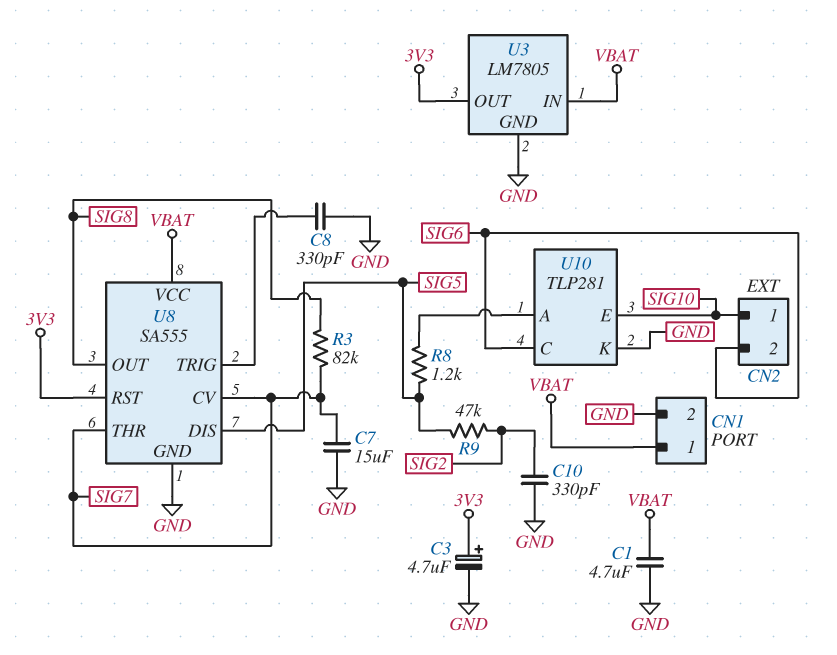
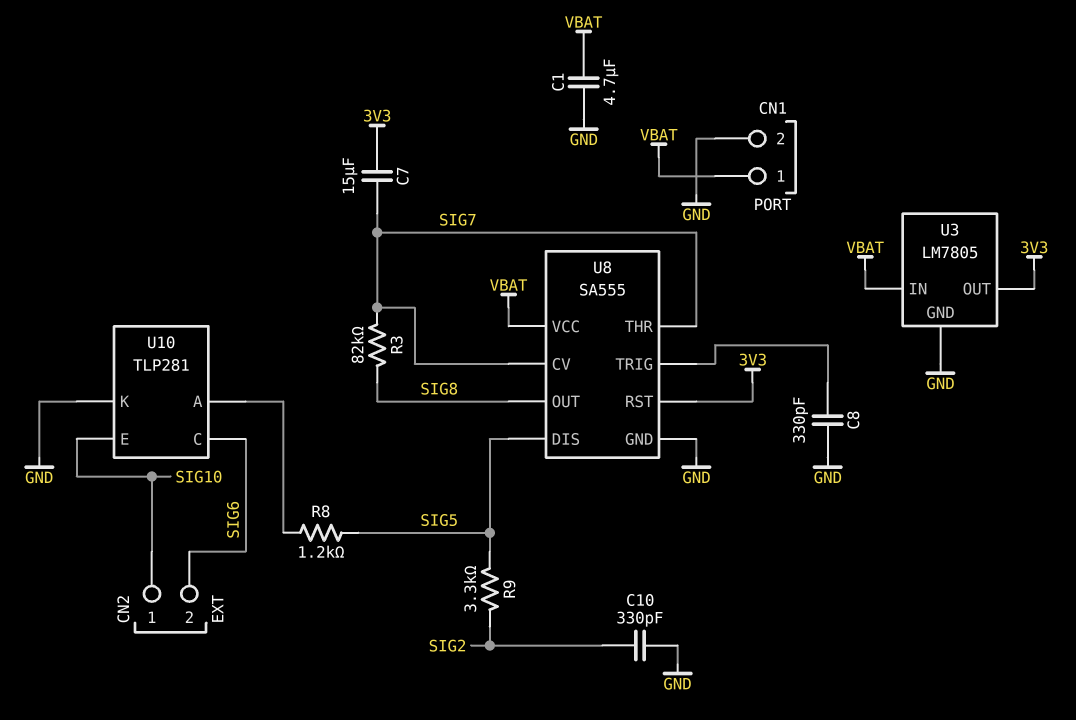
C3: 4.7uF (plus 3V3, minus GND) -> none
C7: 15uF (GND, SIG7) -> 15uF (3V3, SIG7)
R9: 47k (SIG2, SIG5) -> 3.3k (SIG2, SIG5)

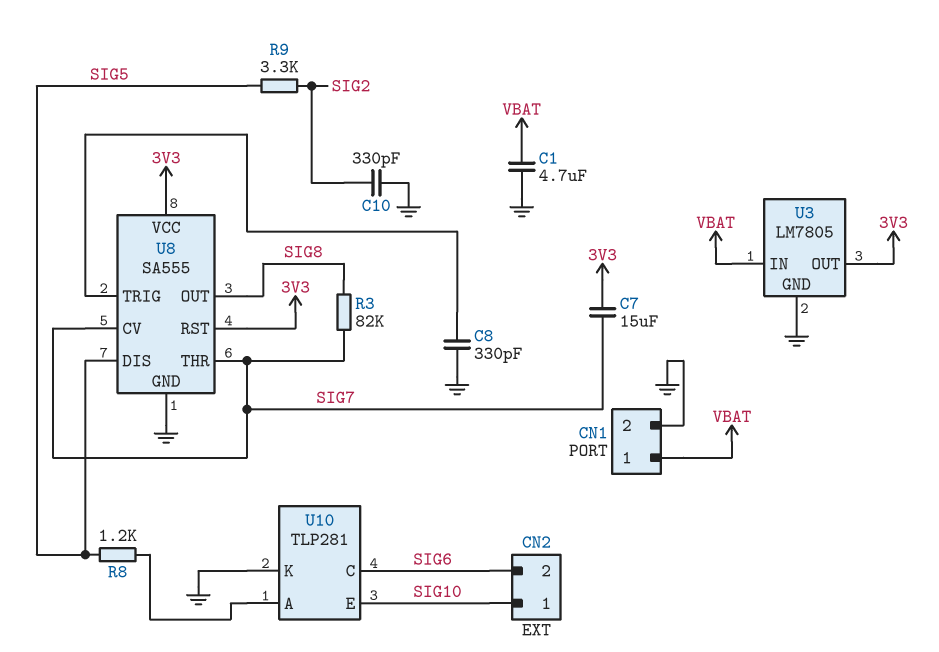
U8 pin VCC: VBAT -> 3V3

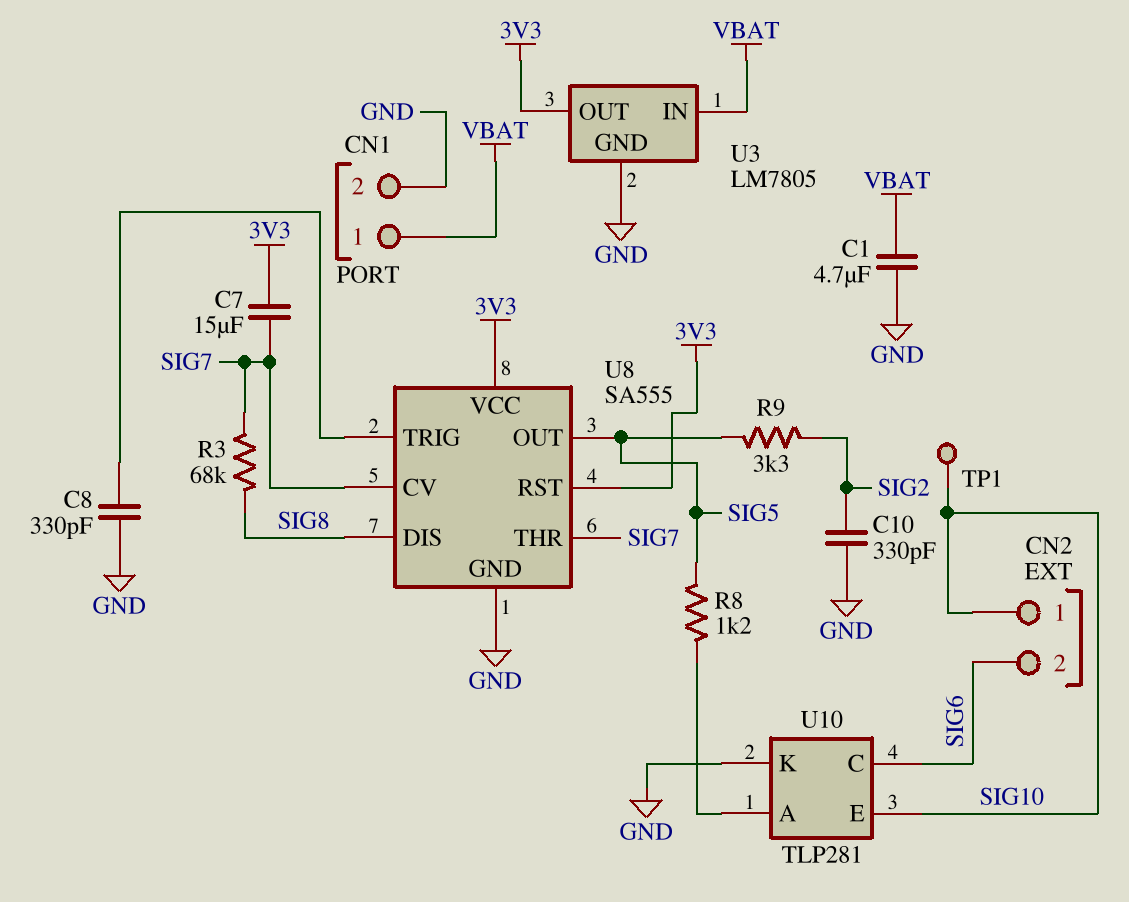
R3: 82k (SIG7, SIG8) -> 68k (SIG7, SIG8)
TP1: none -> test point (SIG10)
U8 pin DIS: SIG5 -> SIG8
U8 pin OUT: SIG8 -> SIG5

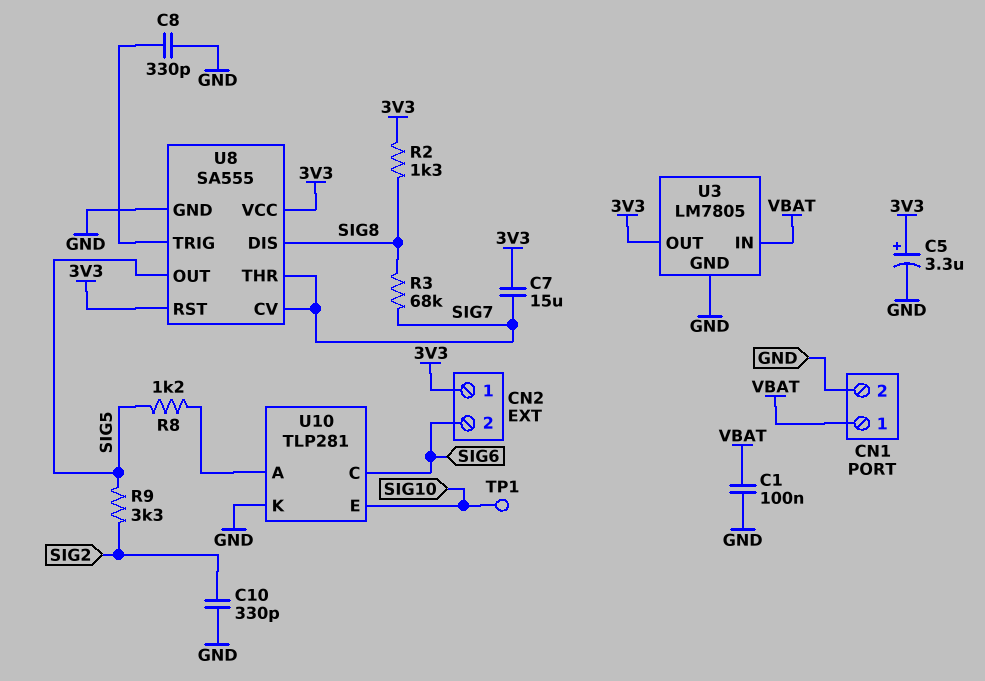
C1: 4.7uF (GND, VBAT) -> 100nF (GND, VBAT)
C5: none -> 3.3uF (plus 3V3, minus GND)
CN2 pin 1: SIG10 -> 3V3
R2: none -> 1.3k (3V3, SIG8)

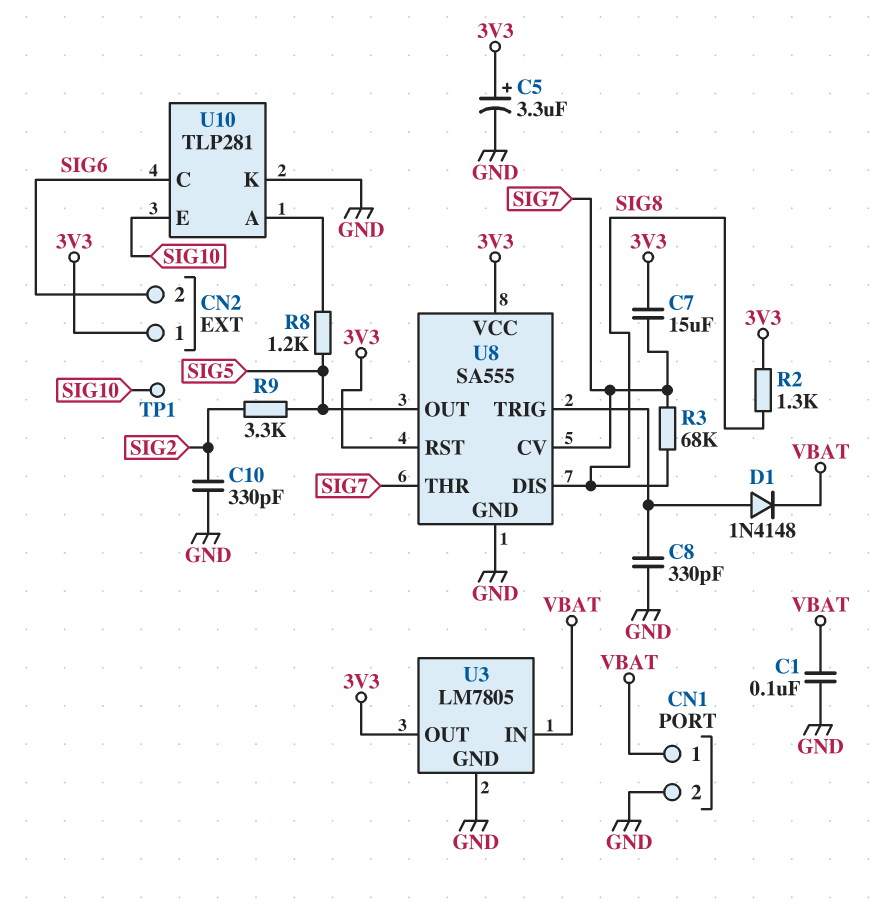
D1: none -> diode 1N4148 (A U8/TRIG, K VBAT)

